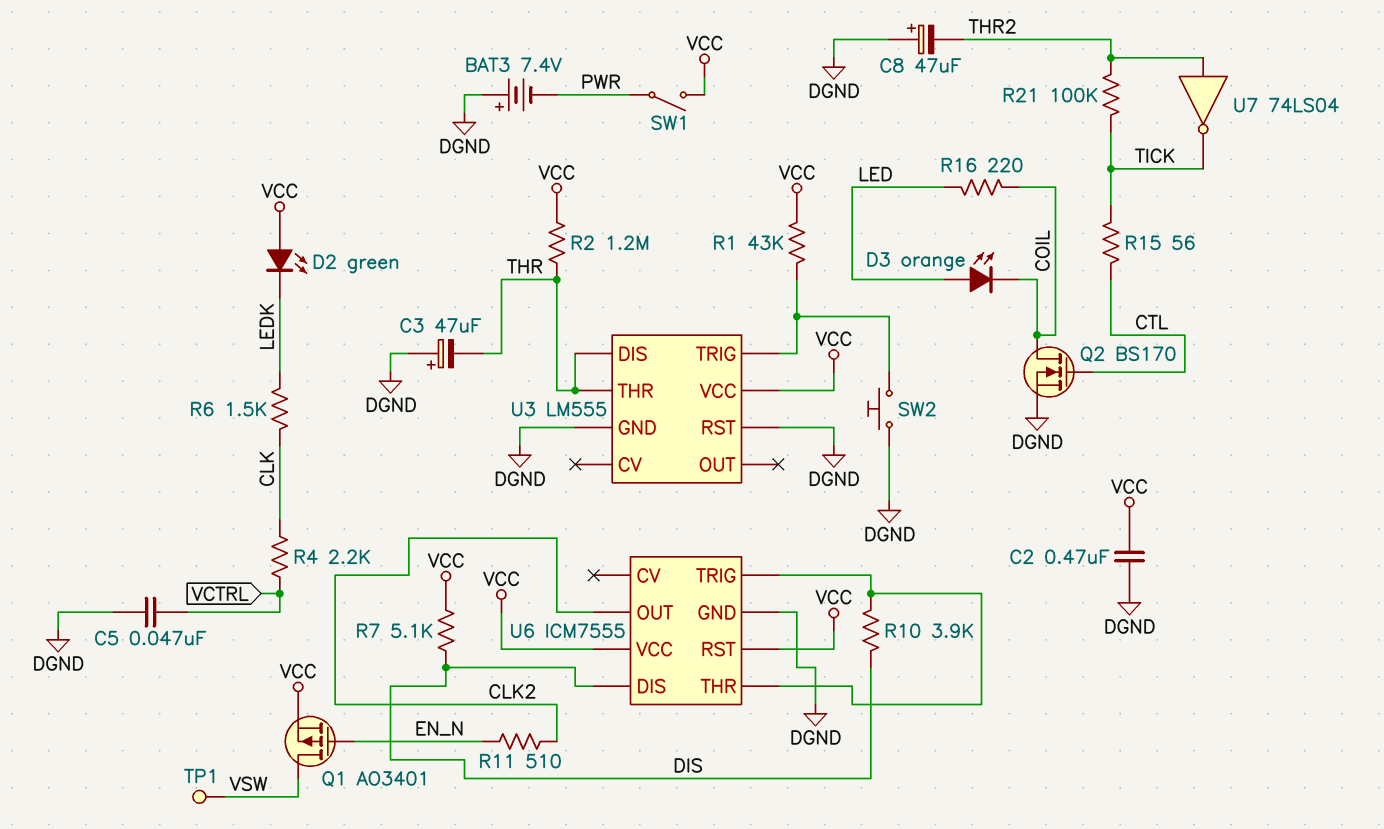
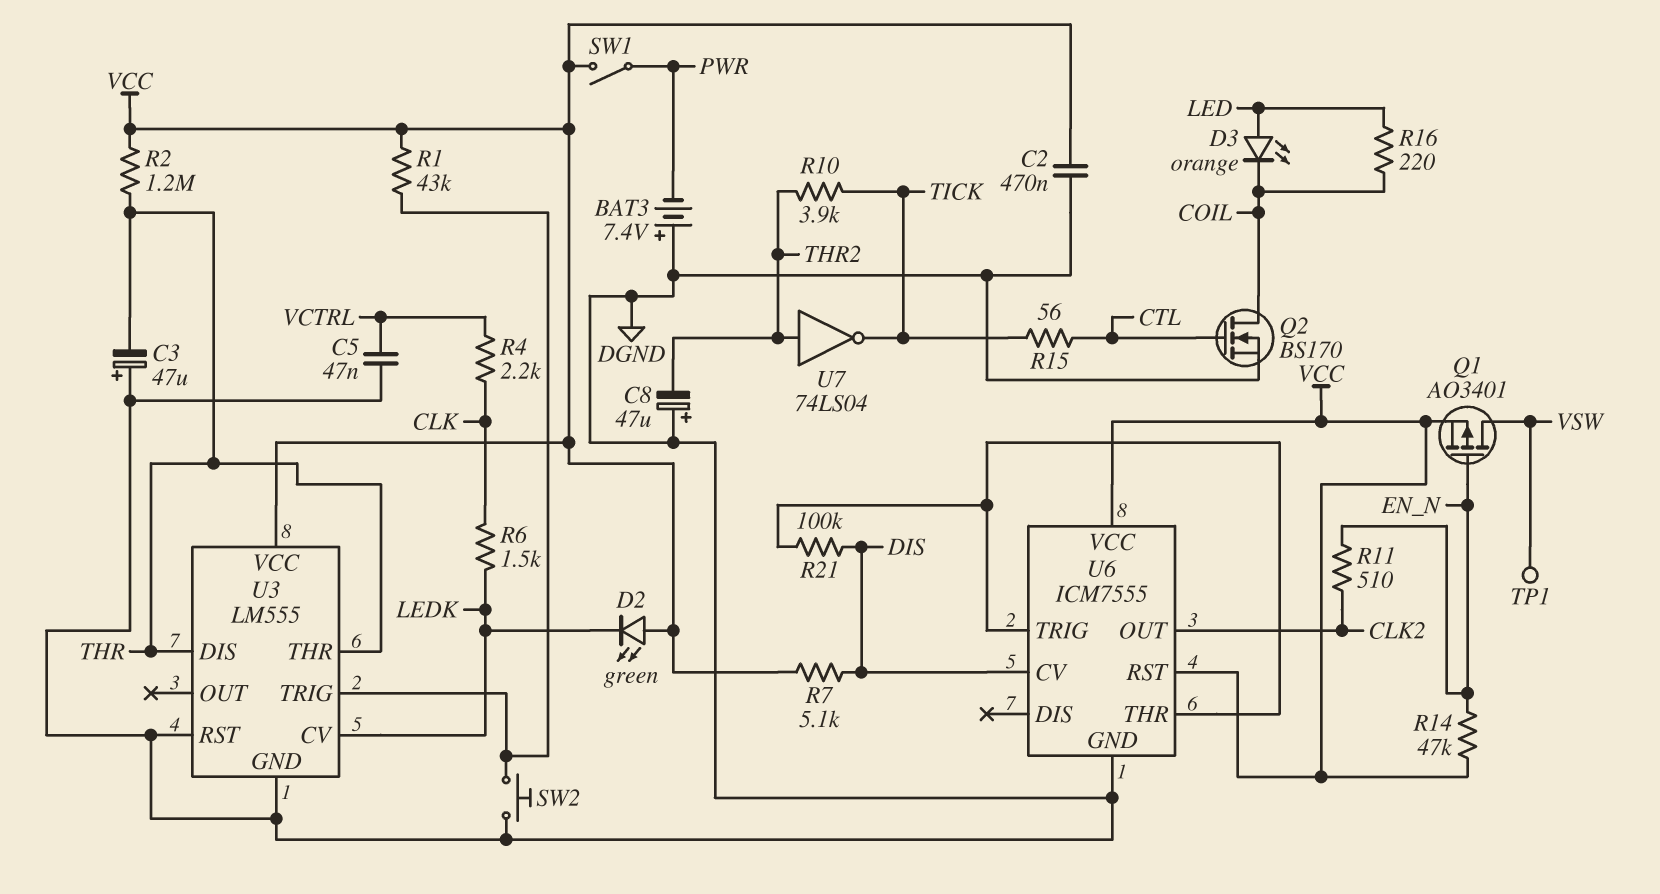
R10: 3.9k (DIS, U6/THR) -> 3.9k (THR2, TICK)
R14: none -> 47k (EN_N, VCC)
R21: 100k (THR2, TICK) -> 100k (DIS, U6/THR)
U3 pin CV: none -> LEDK
U6 pin CV: none -> DIS
U6 pin DIS: DIS -> none

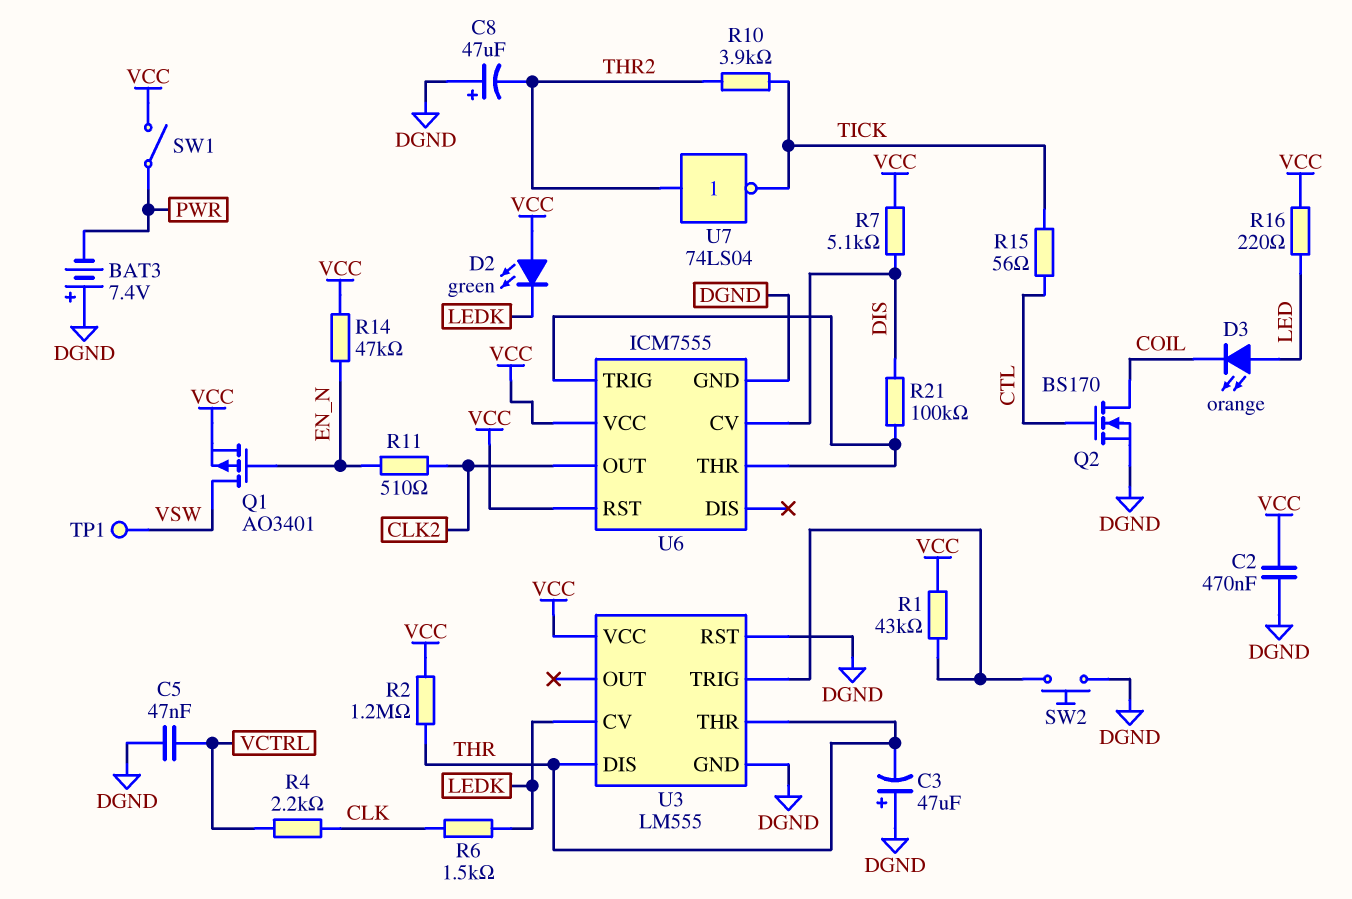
R16: 220 (COIL, LED) -> 220 (LED, VCC)

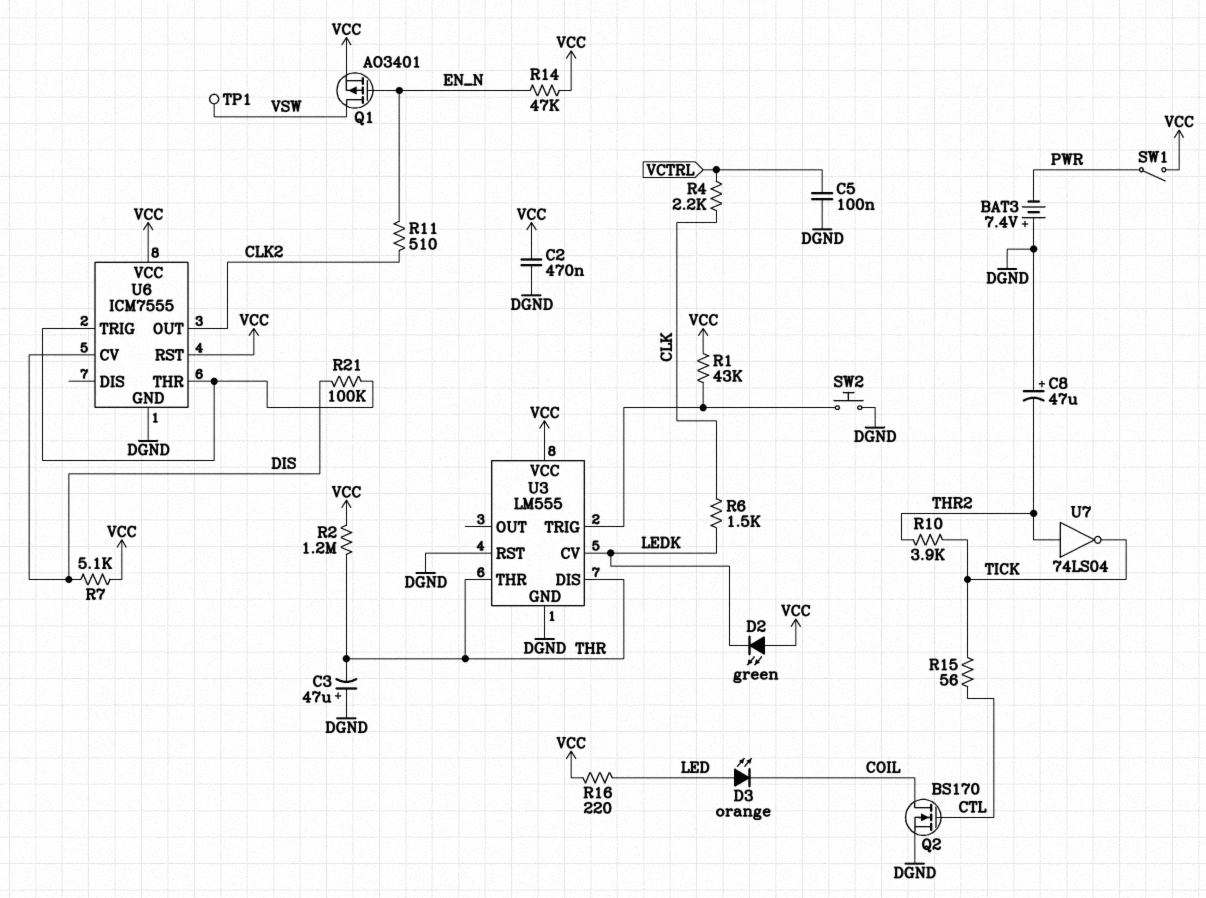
C5: 47nF (DGND, VCTRL) -> 100nF (DGND, VCTRL)

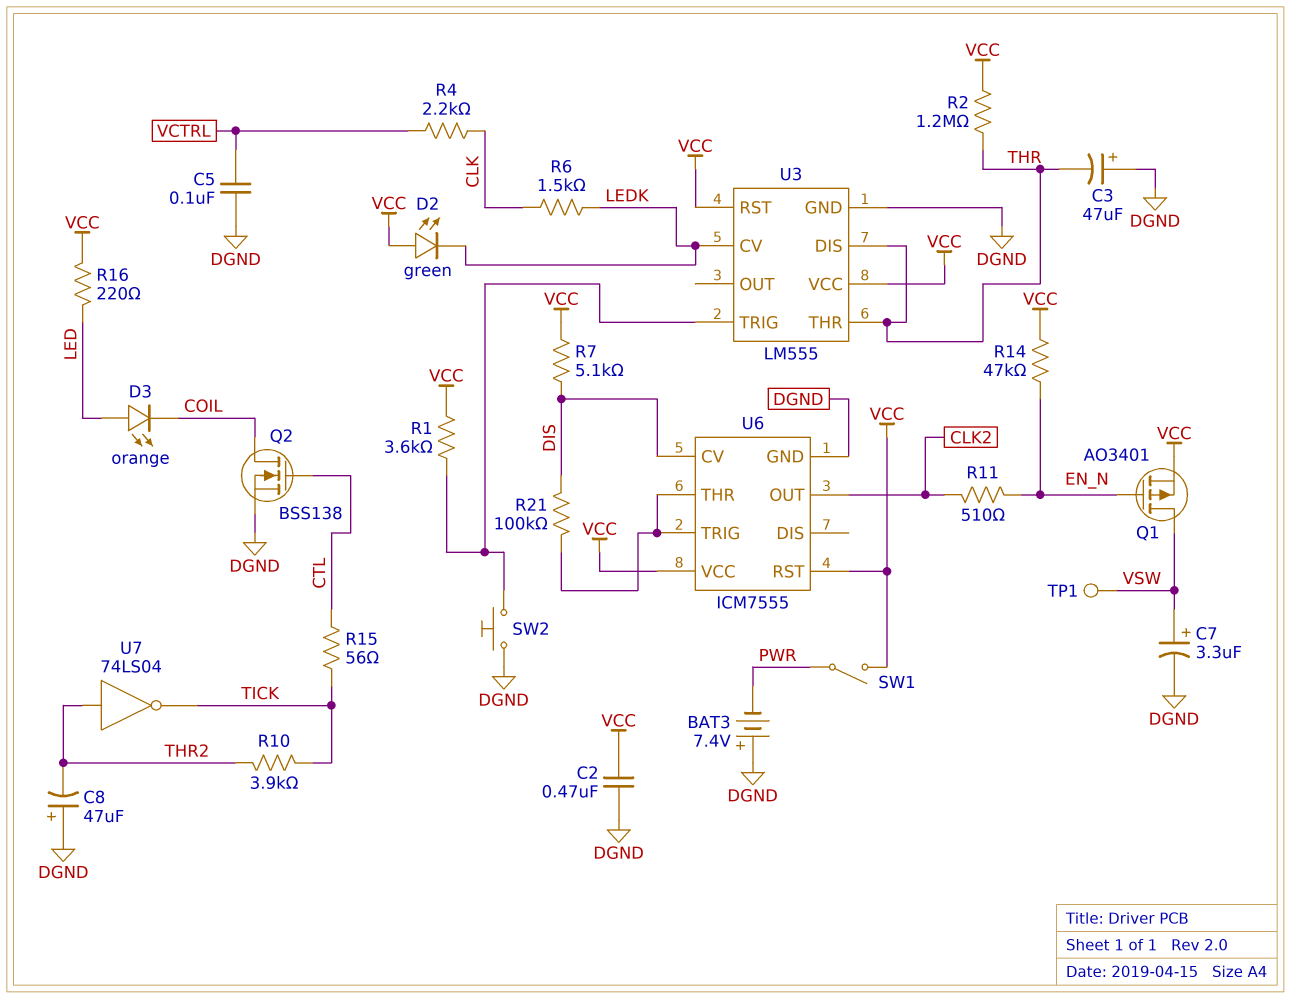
C7: none -> 3.3uF (plus VSW, minus DGND)
Q2: NMOS BS170 (G CTL, D COIL, S DGND) -> NMOS BSS138 (G CTL, D COIL, S DGND)
R1: 43k (U3/TRIG, VCC) -> 3.6k (U3/TRIG, VCC)
U3 pin RST: DGND -> VCC

